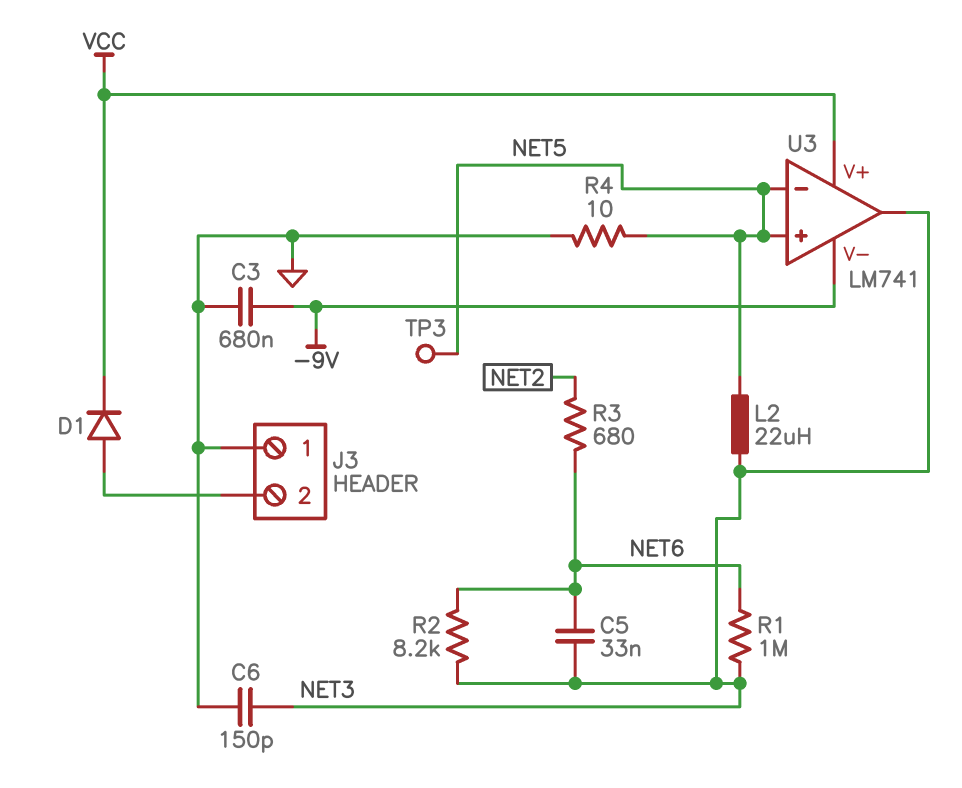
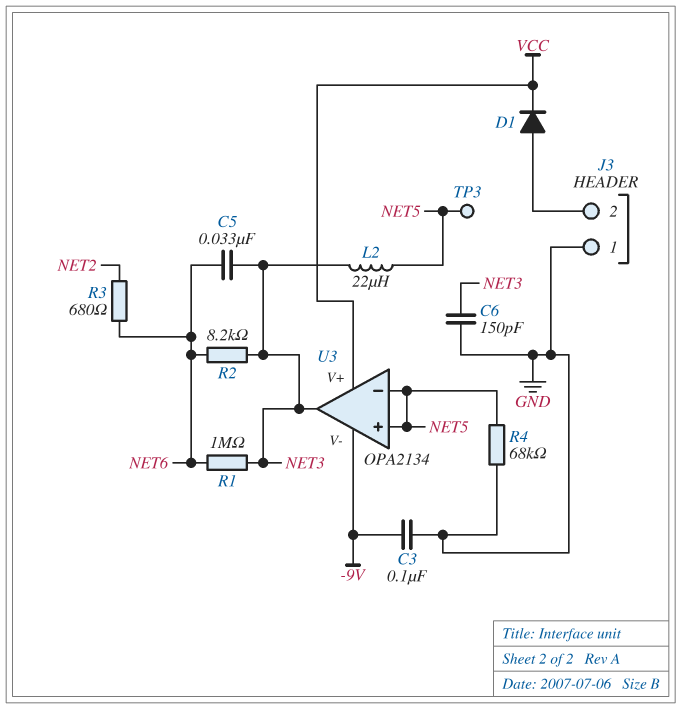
C3: 680nF (-9V, GND) -> 100nF (-9V, GND)
R4: 10 (GND, NET5) -> 68k (GND, NET5)
U3: LM741 -> OPA2134

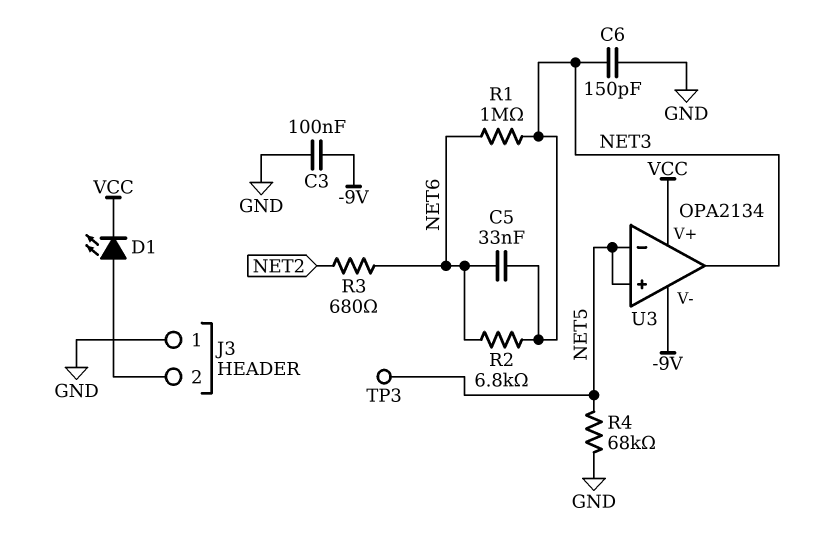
D1: diode (A J3/2, K VCC) -> LED (A J3/2, K VCC)
L2: 22uH (NET3, NET5) -> none
R2: 8.2k (NET3, NET6) -> 6.8k (NET3, NET6)

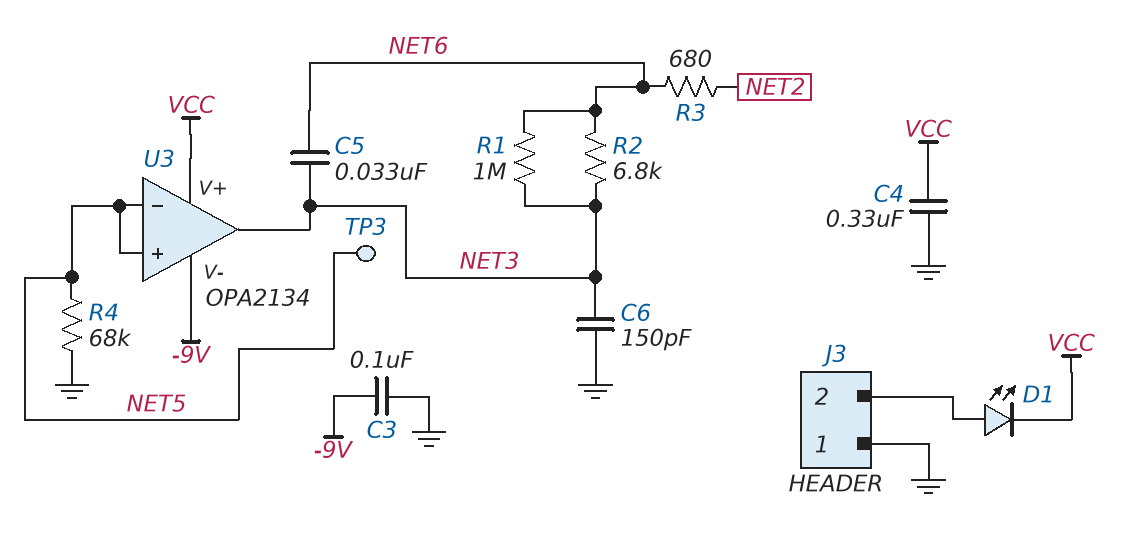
C4: none -> 330nF (GND, VCC)

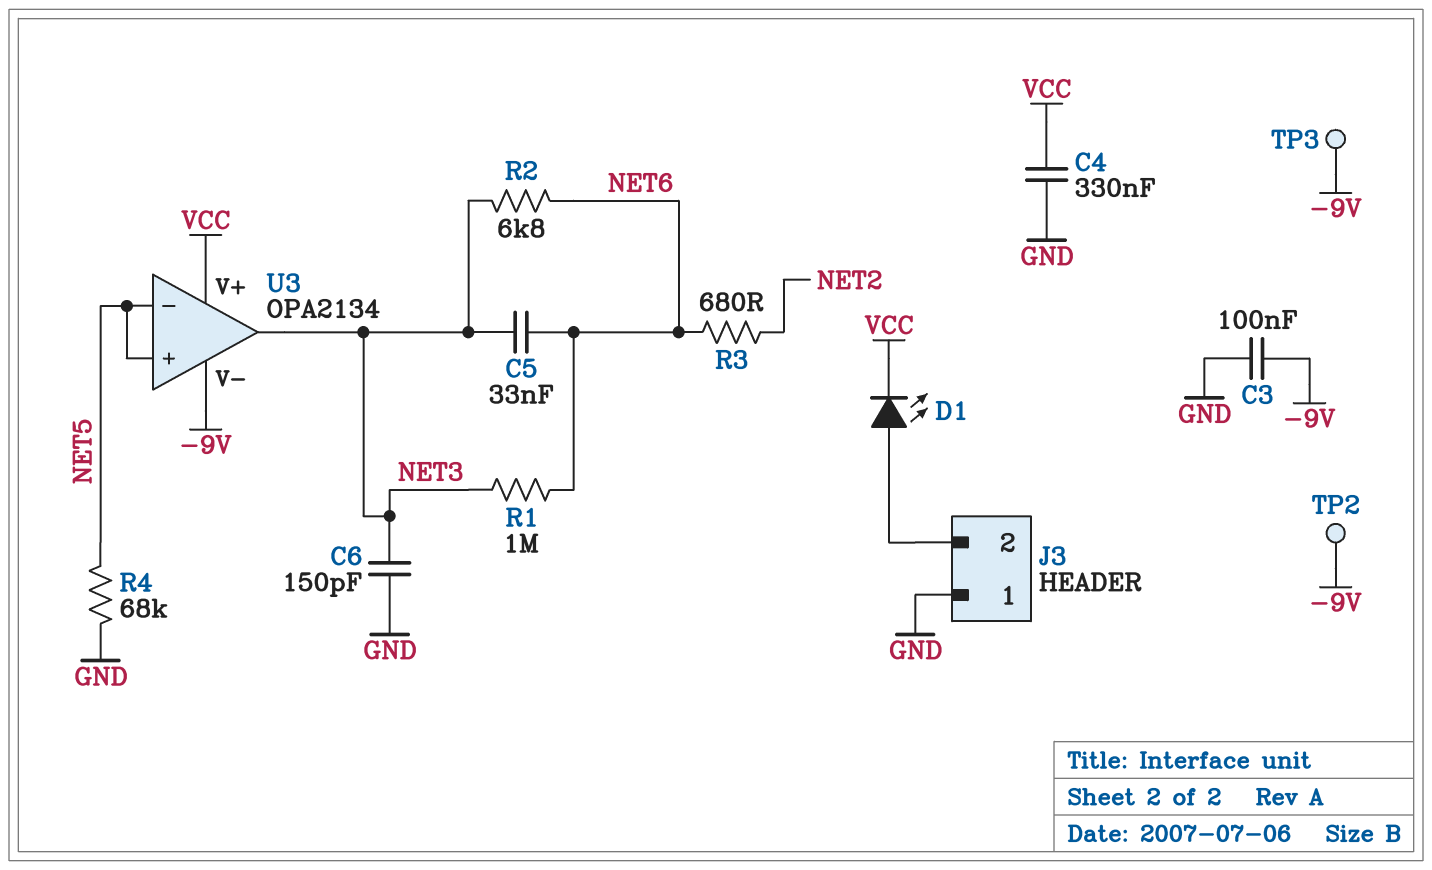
TP2: none -> test point (-9V)
TP3: test point (NET5) -> test point (-9V)

